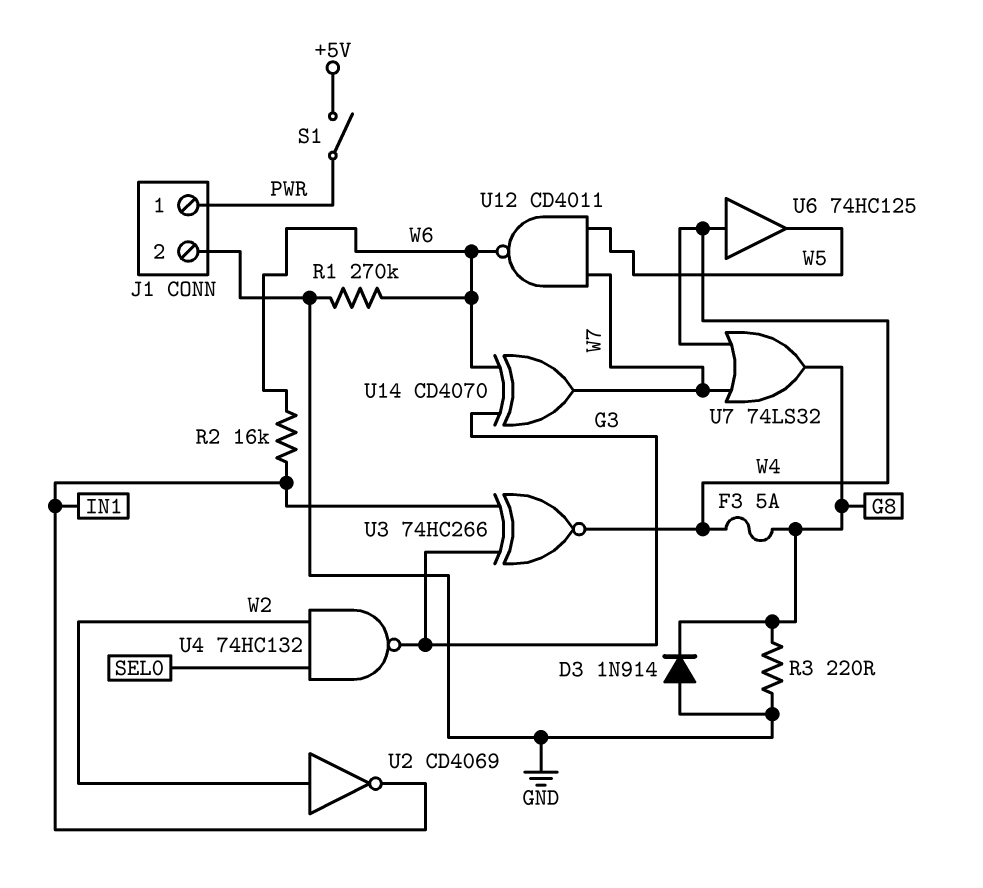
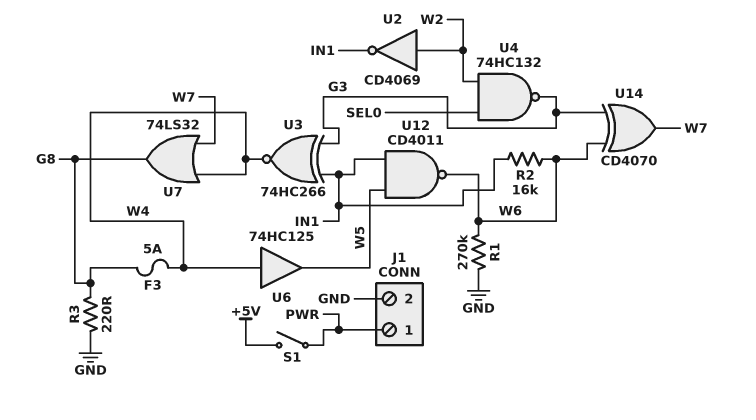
D3: diode 1N914 (A GND, K G8) -> none
U12: NAND CD4011 (in W5, in W7, out W6) -> NAND CD4011 (in IN1, in W5, out W6)

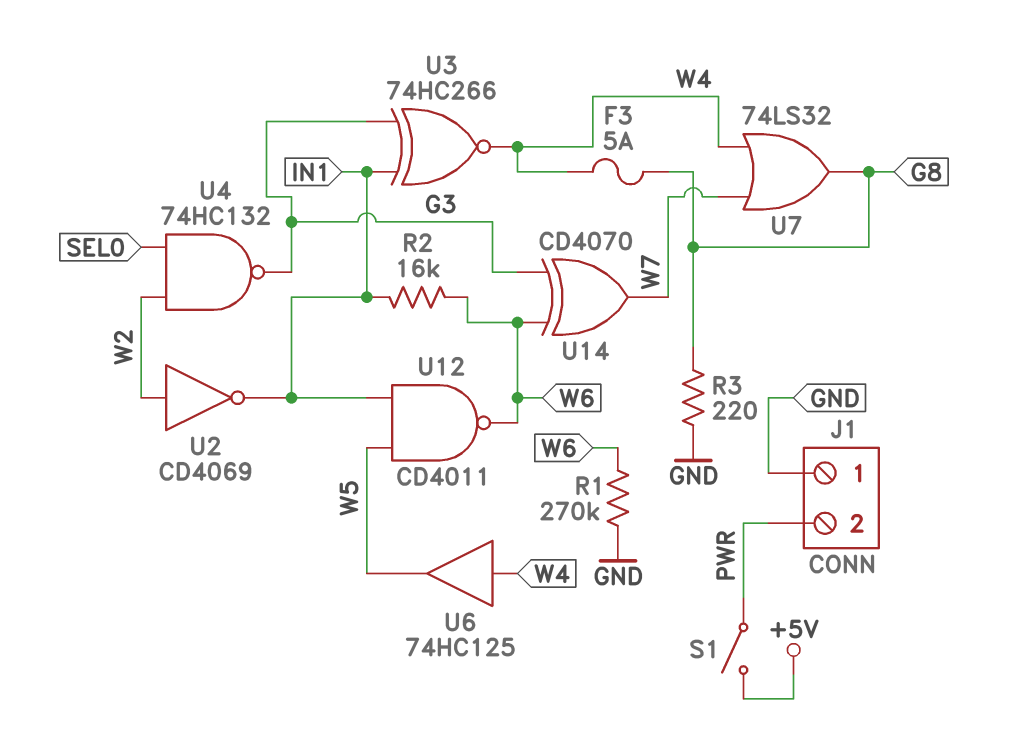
J1 pin 1: PWR -> GND
J1 pin 2: GND -> PWR

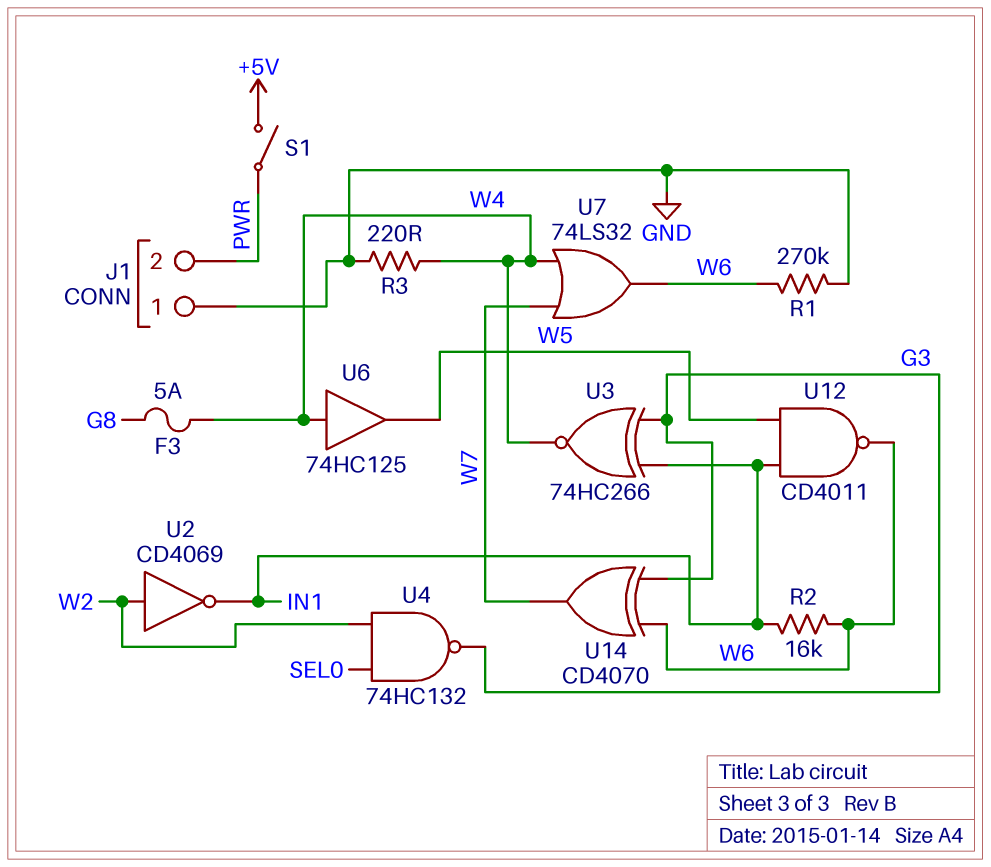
R3: 220 (G8, GND) -> 220 (GND, W4)
U7: OR 74LS32 (in W4, in W7, out G8) -> OR 74LS32 (in W4, in W7, out W6)

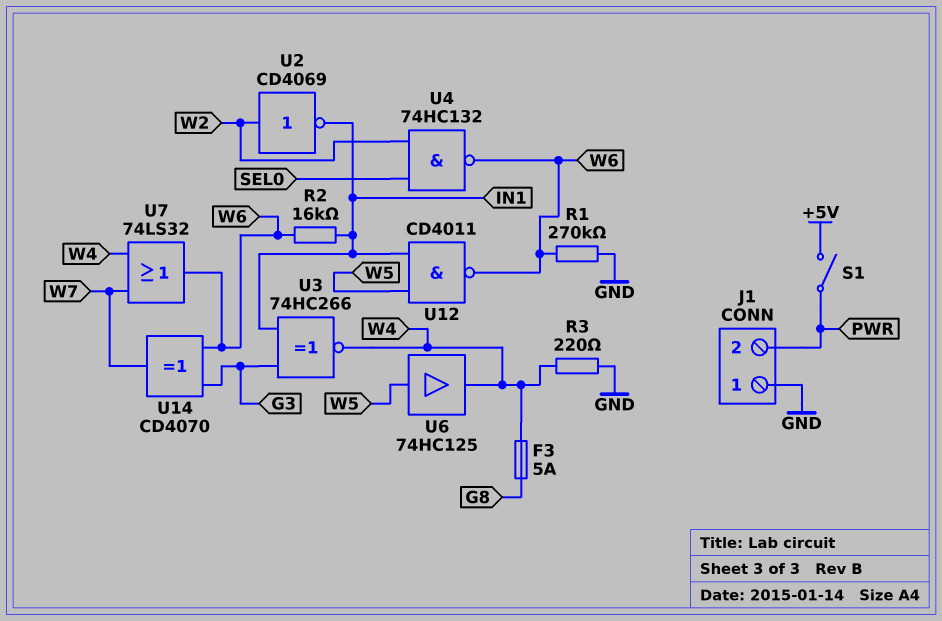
U4: NAND 74HC132 (in SEL0, in W2, out G3) -> NAND 74HC132 (in SEL0, in W2, out W6)
U6: buffer 74HC125 (in W4, out W5) -> buffer 74HC125 (in W5, out W4)

